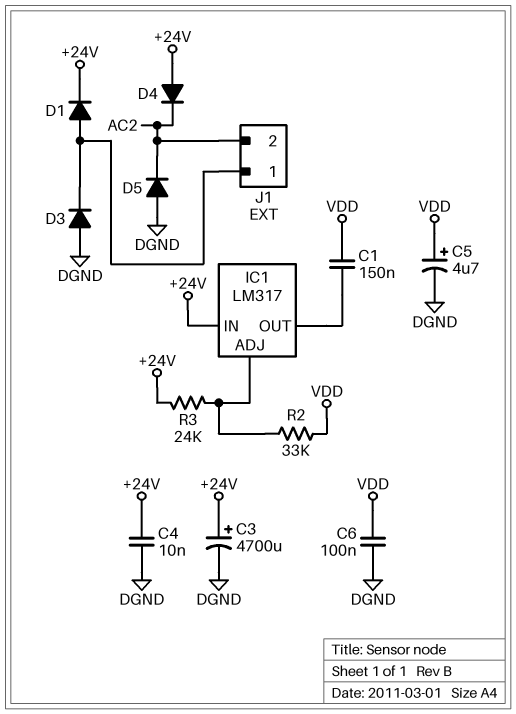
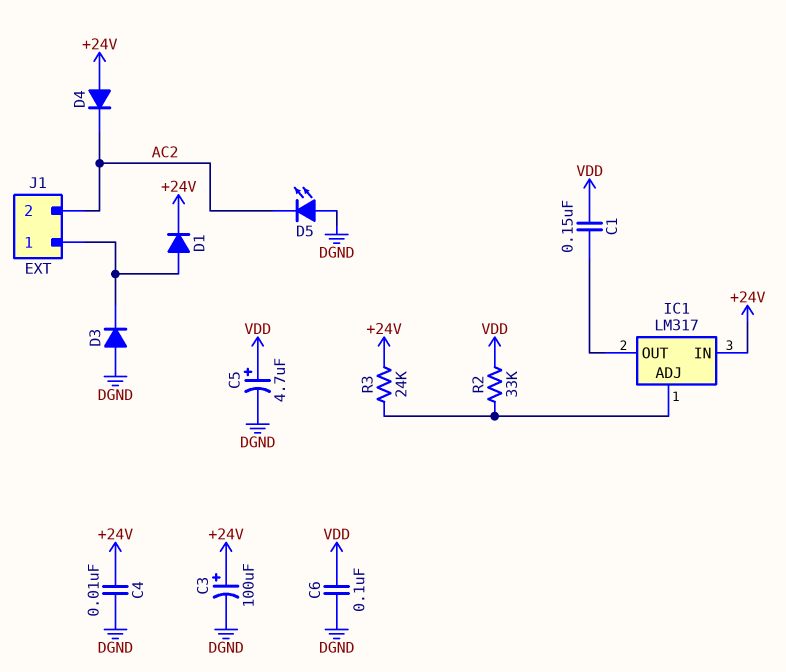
C3: 4700uF (plus +24V, minus DGND) -> 100uF (plus +24V, minus DGND)
D5: diode (A DGND, K AC2) -> LED (A DGND, K AC2)

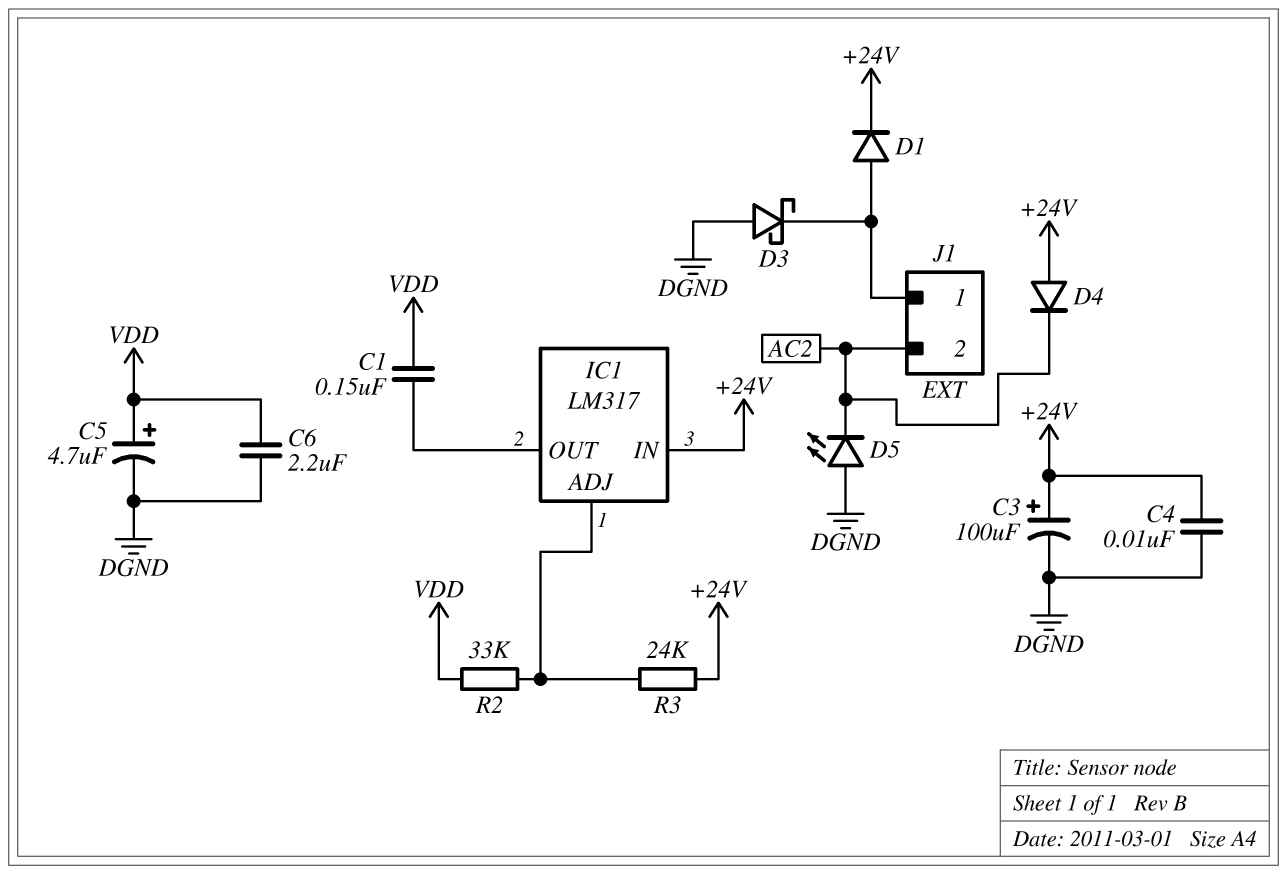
C6: 100nF (DGND, VDD) -> 2.2uF (DGND, VDD)
D3: diode (A DGND, K J1/1) -> schottky (A DGND, K J1/1)

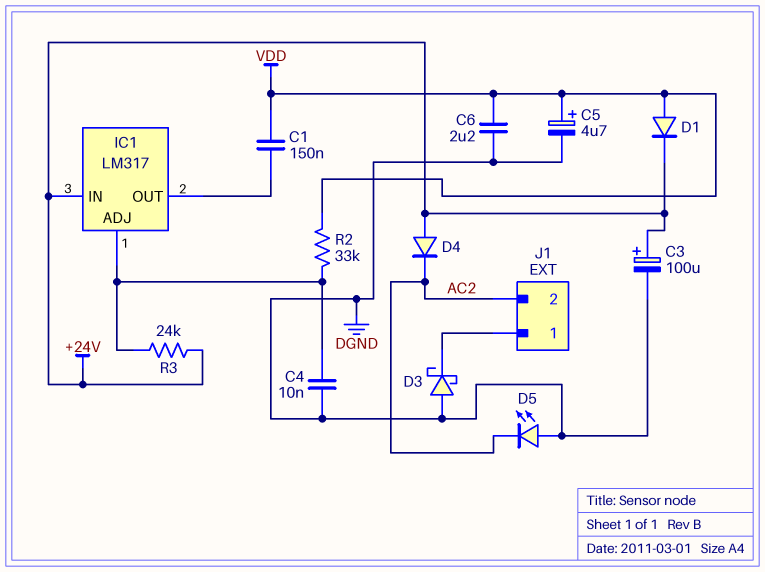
C4: 10nF (+24V, DGND) -> 10nF (DGND, IC1/ADJ)
D1: diode (A J1/1, K +24V) -> diode (A VDD, K +24V)

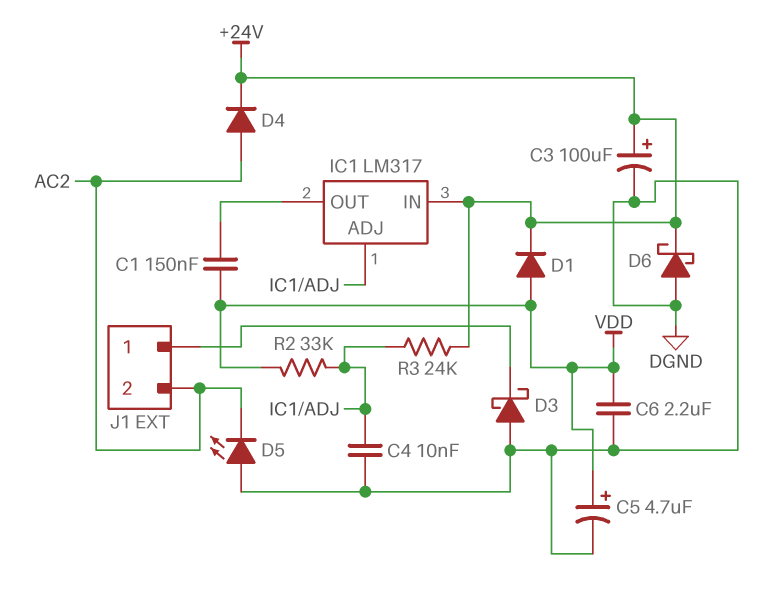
D4: diode (A +24V, K AC2) -> diode (A AC2, K +24V)
D6: none -> schottky (A DGND, K +24V)

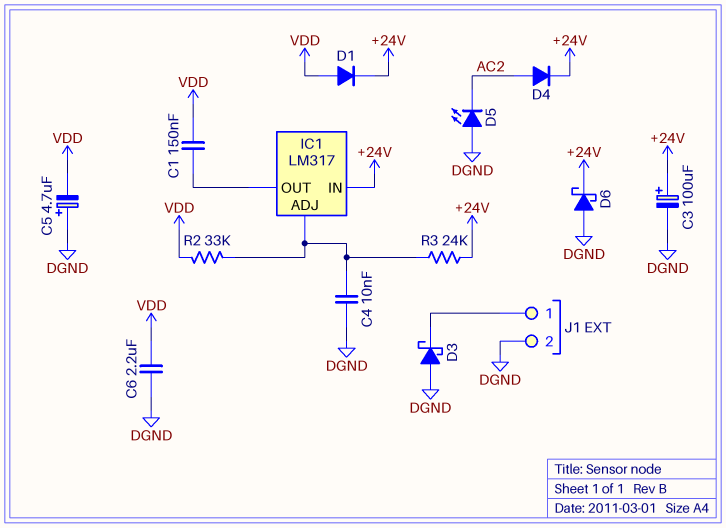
C5: 4.7uF (plus VDD, minus DGND) -> 4.7uF (plus DGND, minus VDD)
J1 pin 2: AC2 -> DGND

